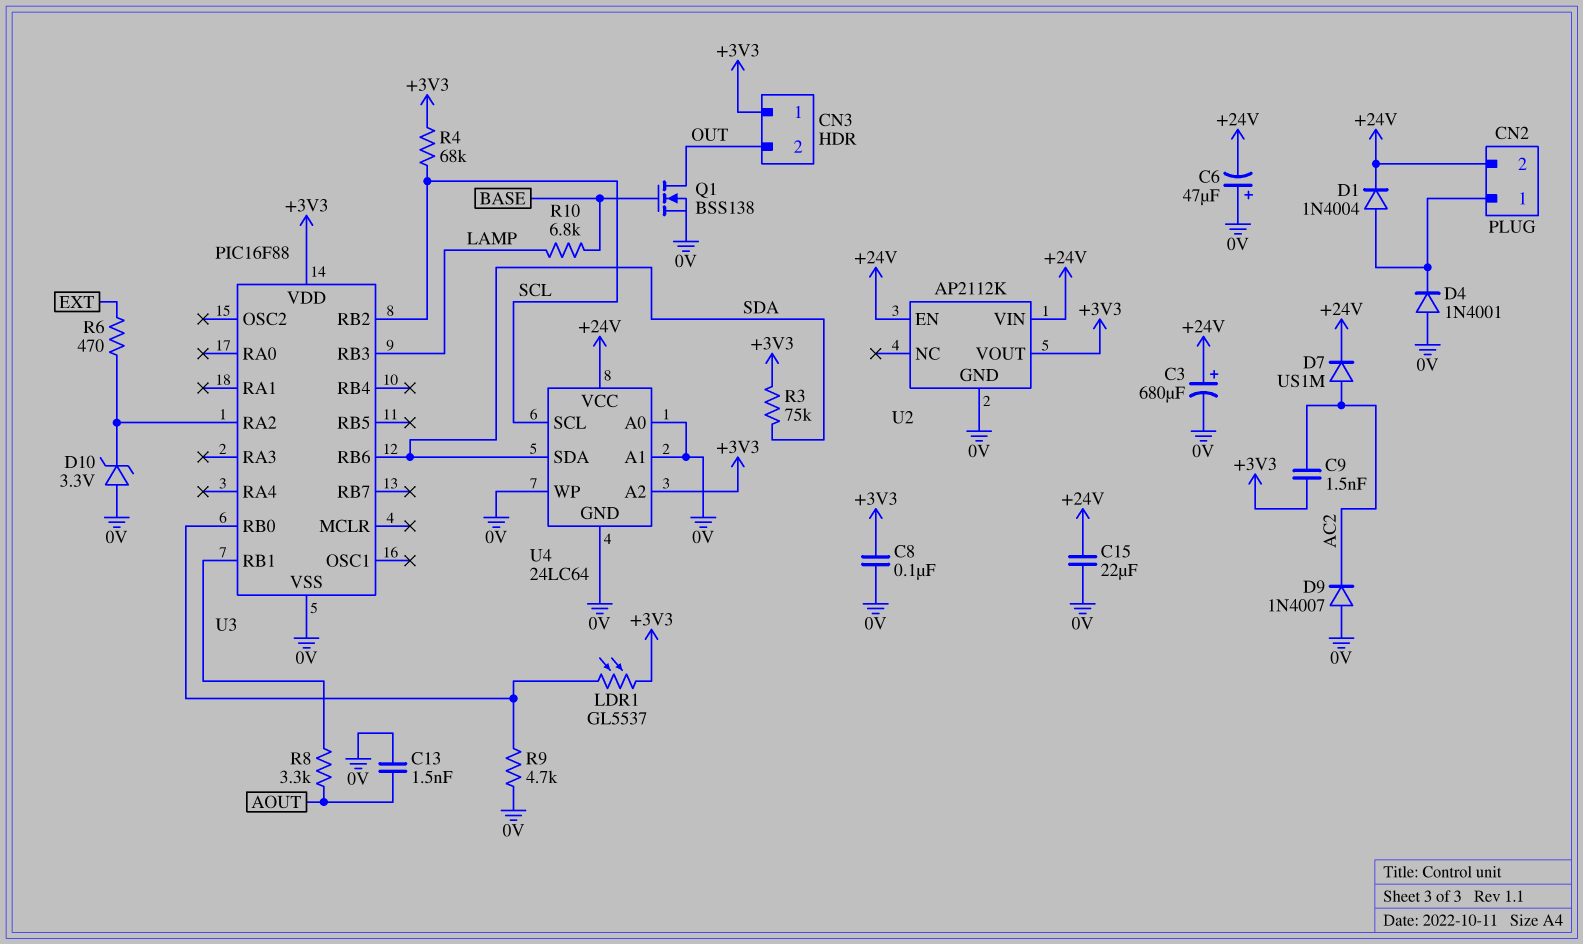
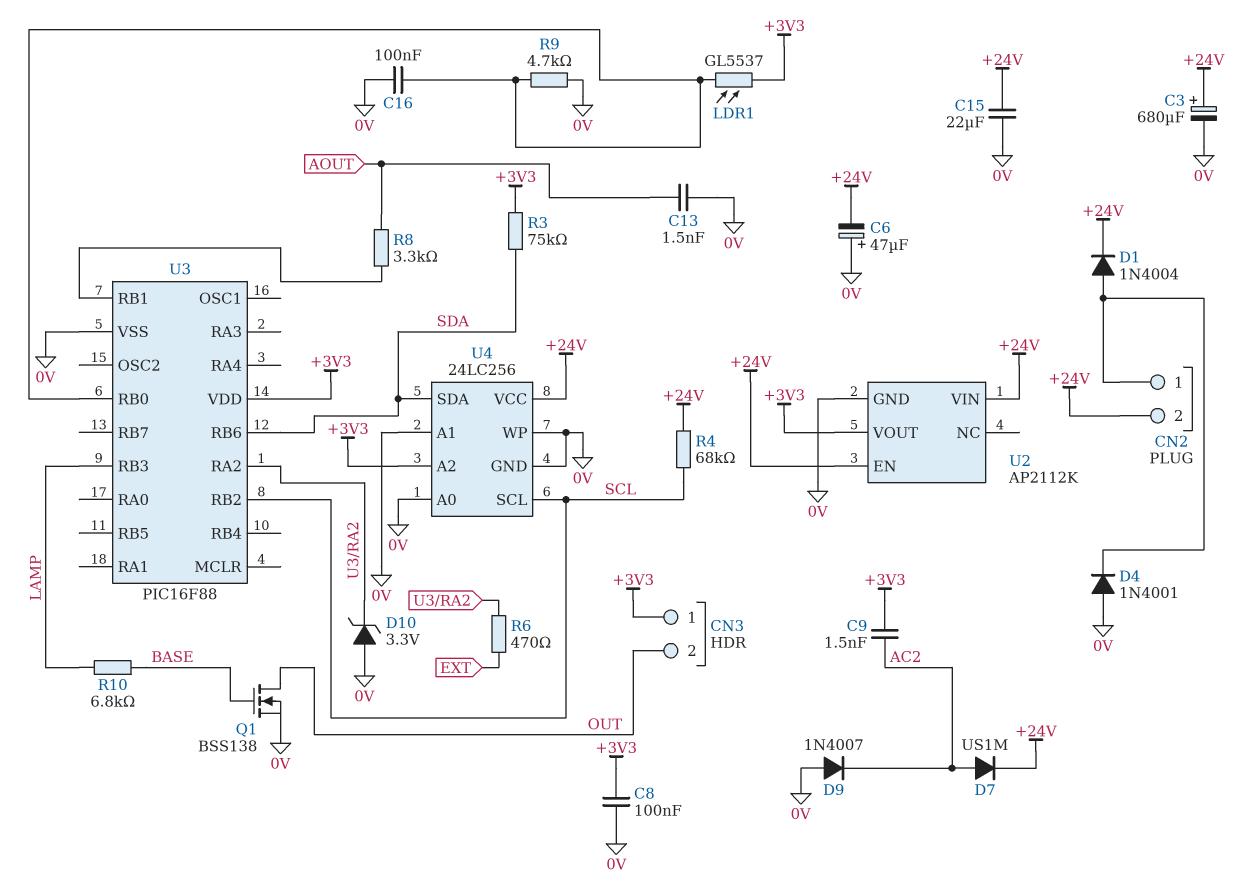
C16: none -> 100nF (0V, U3/RB0)
R4: 68k (+3V3, SCL) -> 68k (+24V, SCL)
U4: 24LC64 -> 24LC256

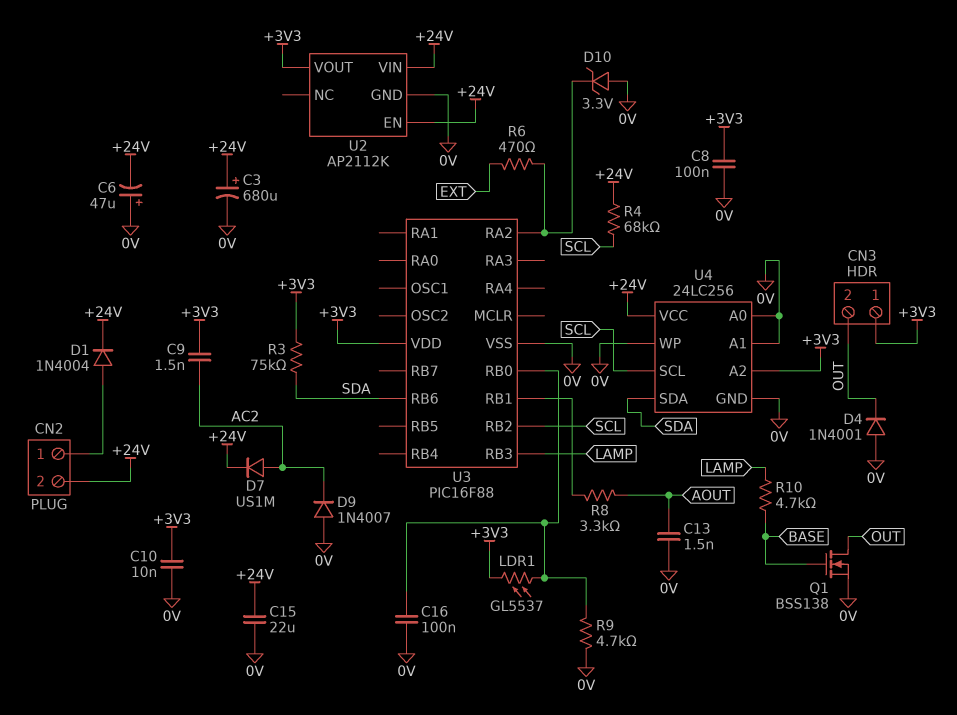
C10: none -> 10nF (+3V3, 0V)
D4: diode 1N4001 (A 0V, K CN2/1) -> diode 1N4001 (A 0V, K OUT)
R10: 6.8k (BASE, LAMP) -> 4.7k (BASE, LAMP)

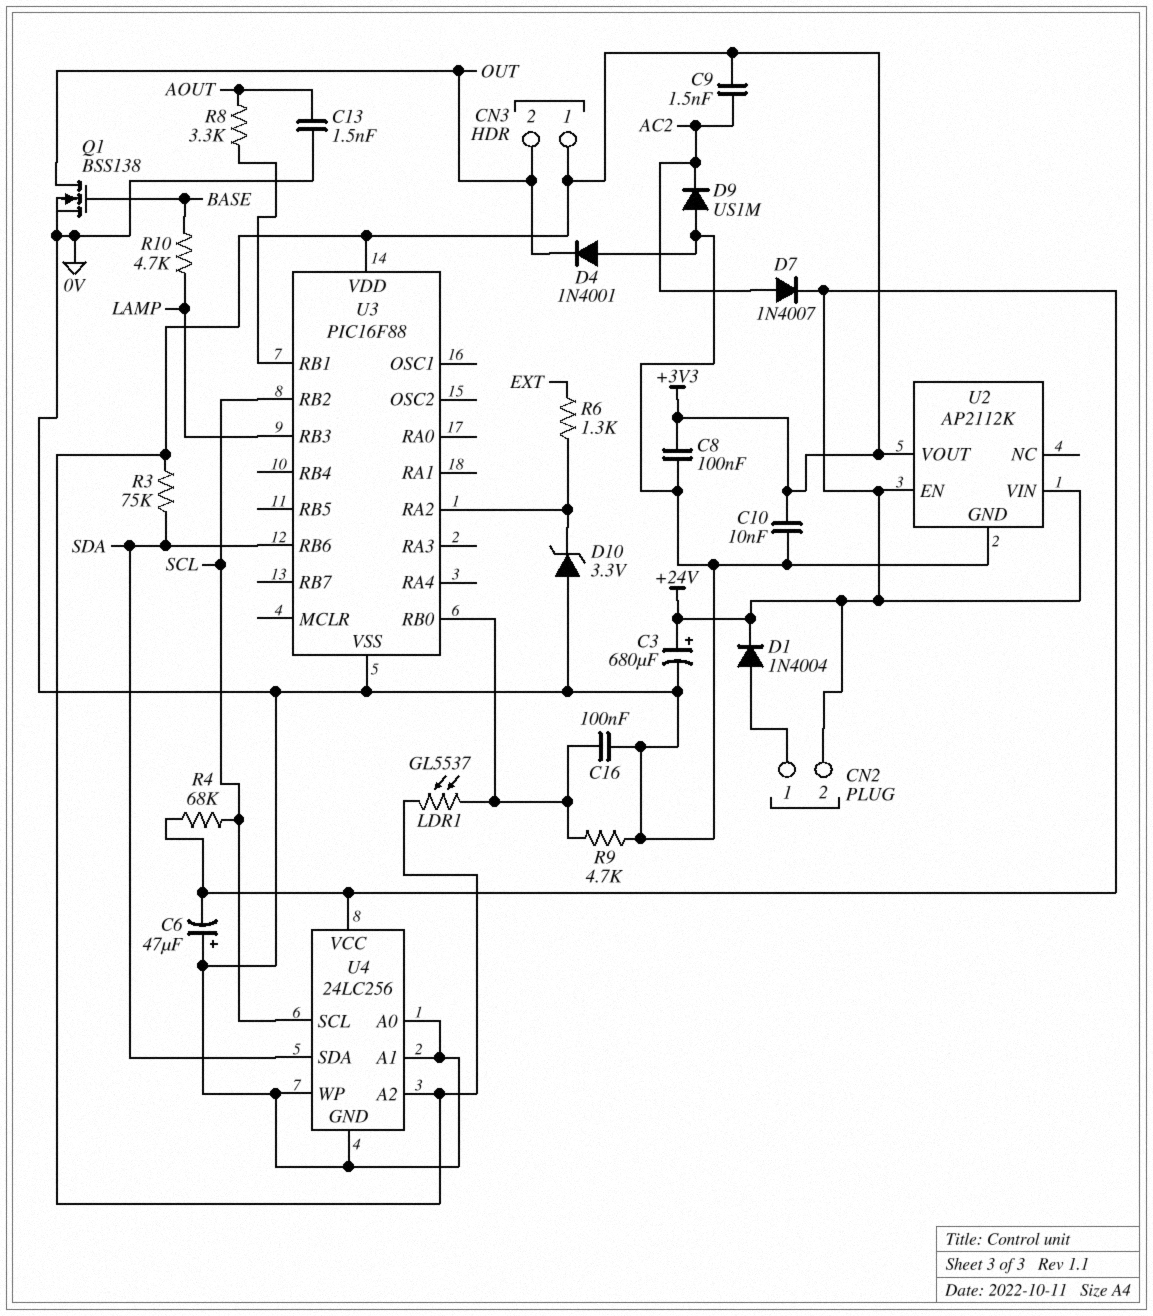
C15: 22uF (+24V, 0V) -> none
D7: diode US1M (A AC2, K +24V) -> diode 1N4007 (A AC2, K +24V)
D9: diode 1N4007 (A 0V, K AC2) -> diode US1M (A 0V, K AC2)
R6: 470 (EXT, U3/RA2) -> 1.3k (EXT, U3/RA2)

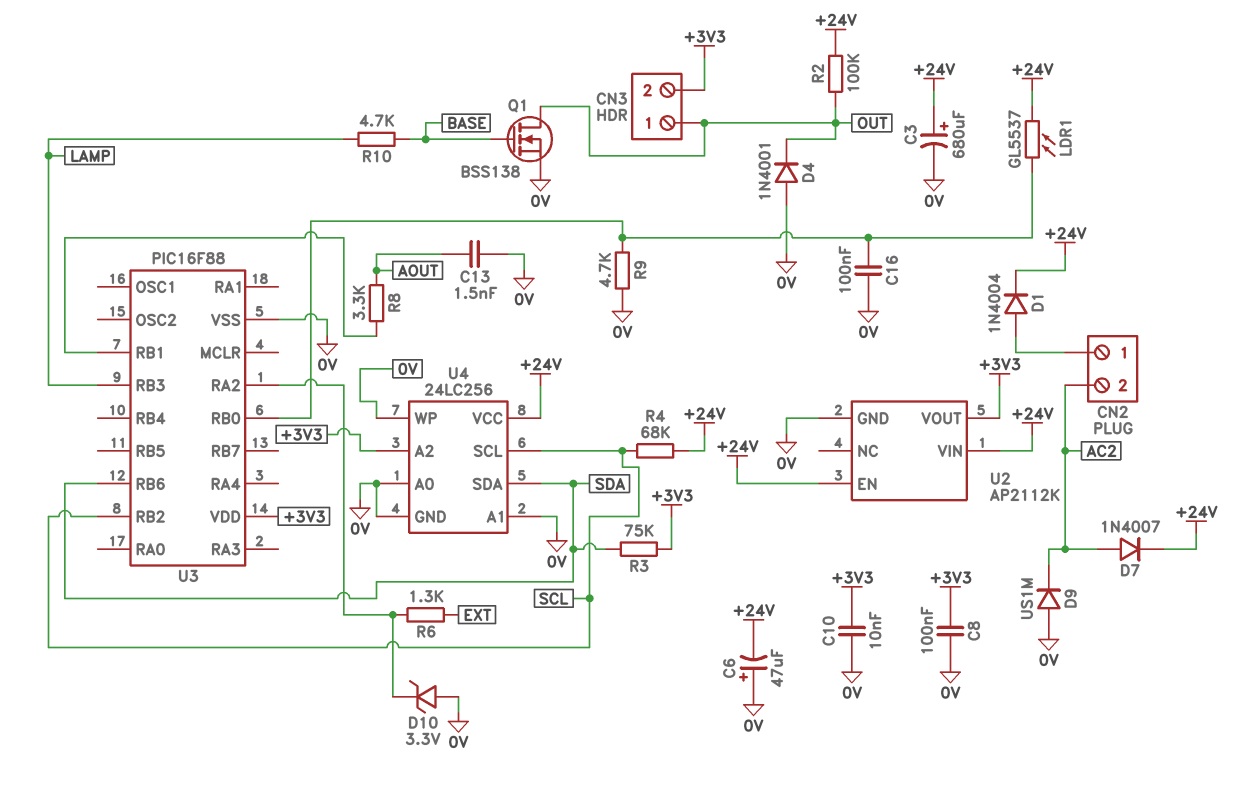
C9: 1.5nF (+3V3, AC2) -> none
CN2 pin 2: +24V -> AC2
CN3 pin 1: +3V3 -> OUT
CN3 pin 2: OUT -> +3V3
LDR1: GL5537 (+3V3, U3/RB0) -> GL5537 (+24V, U3/RB0)
R2: none -> 100k (+24V, OUT)

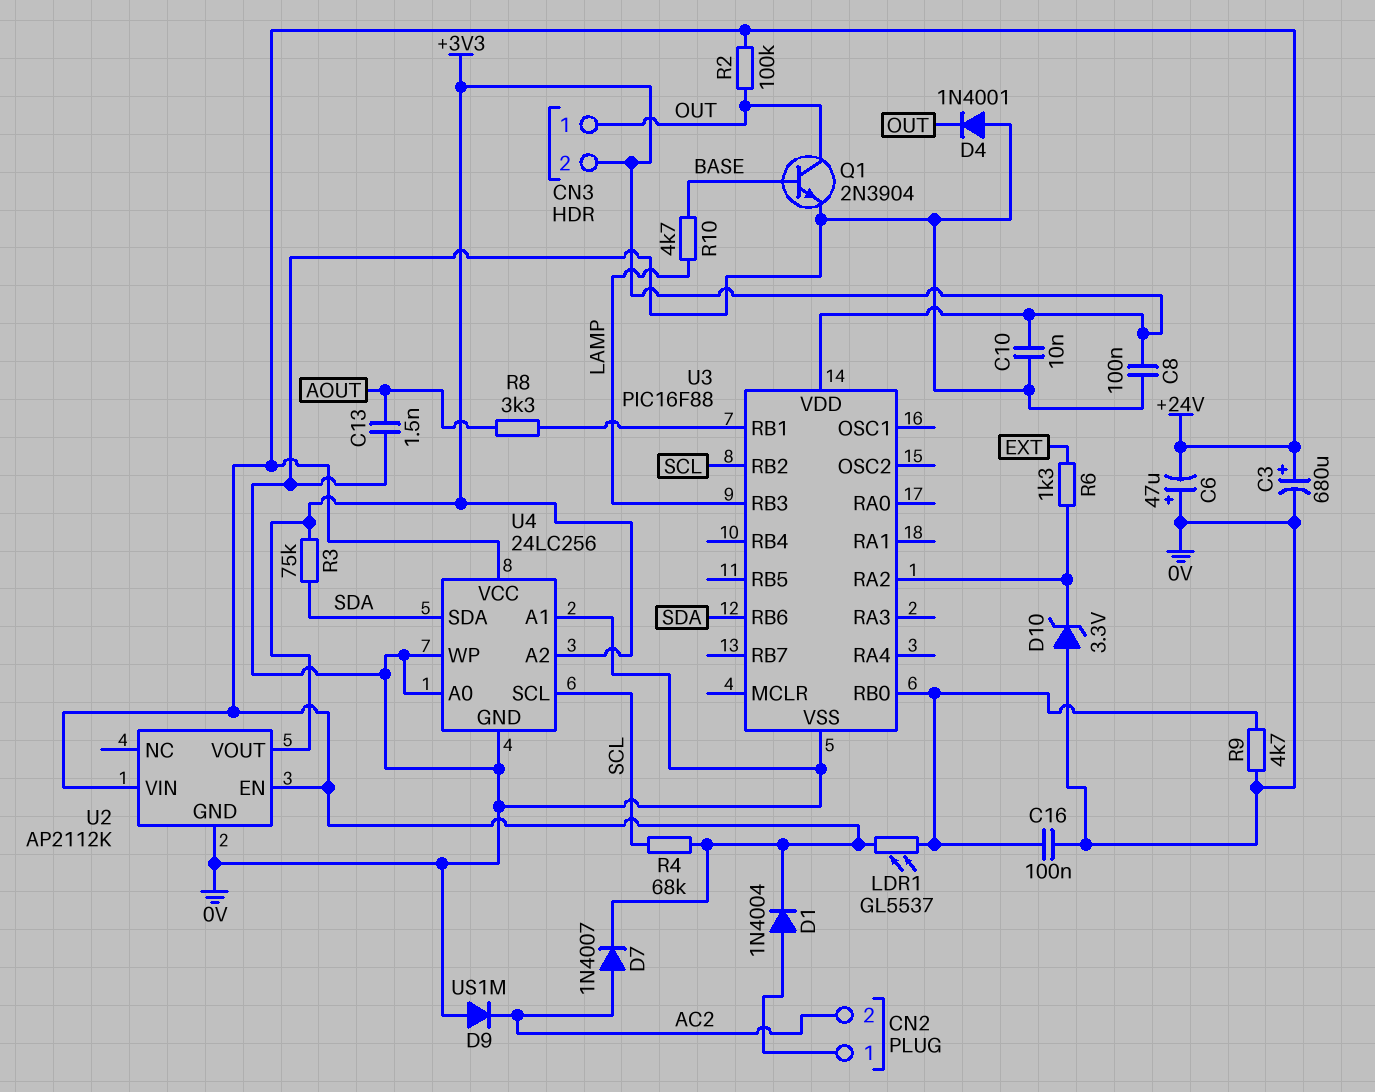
Q1: NMOS BSS138 (G BASE, D OUT, S 0V) -> NPN 2N3904 (B BASE, C OUT, E 0V)

